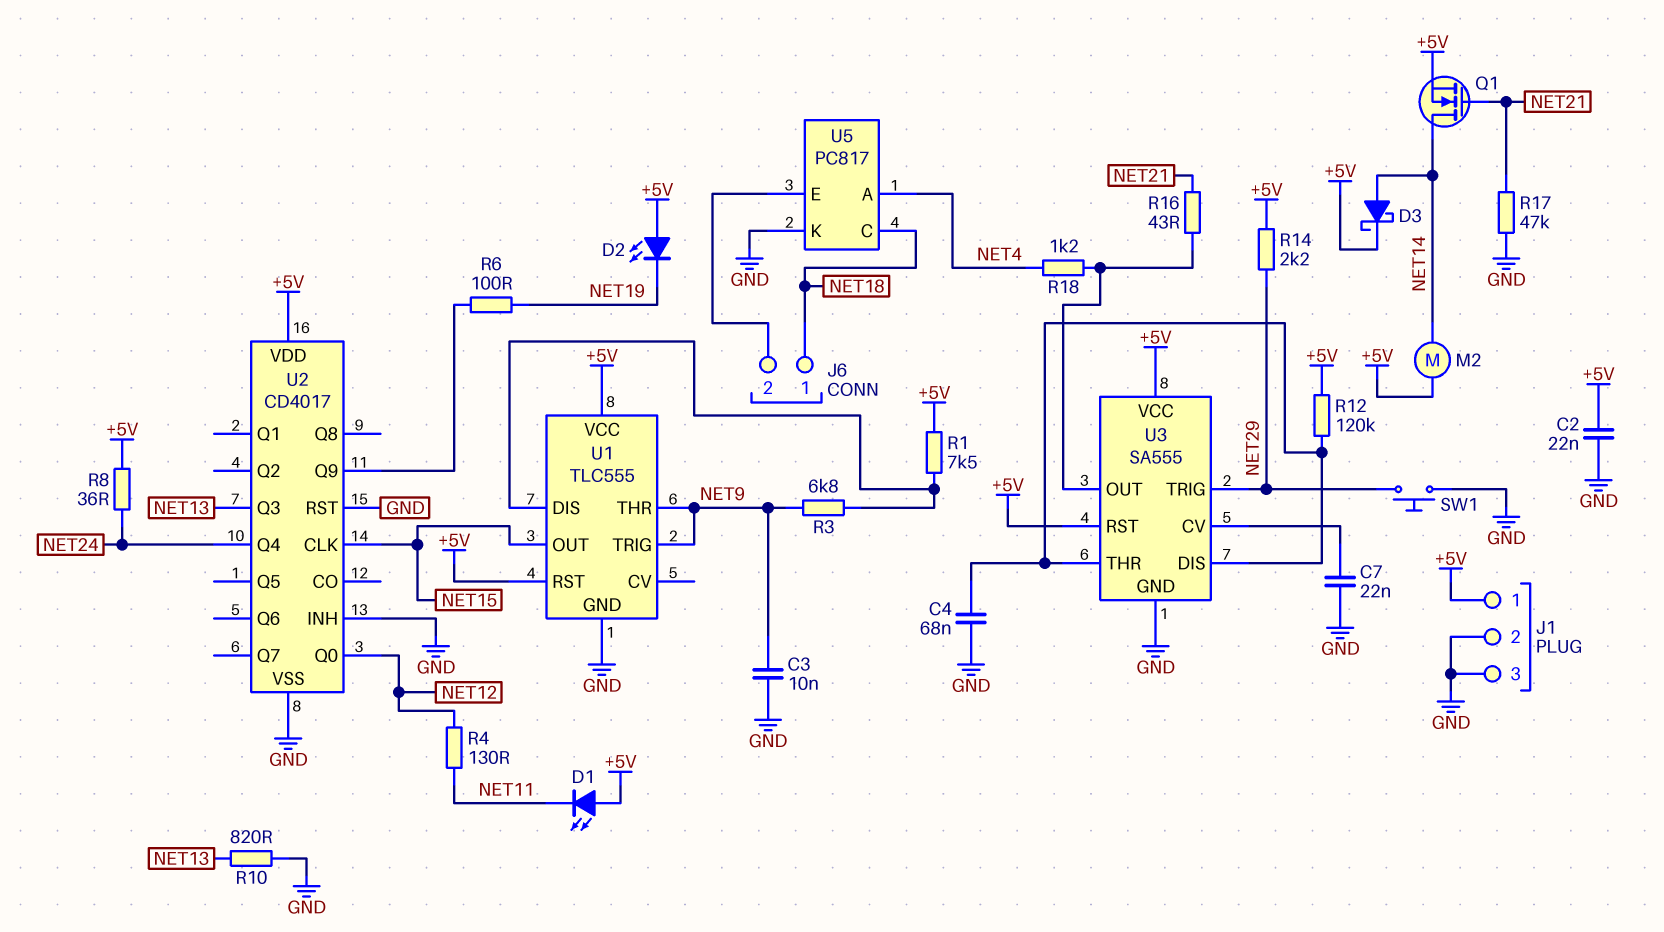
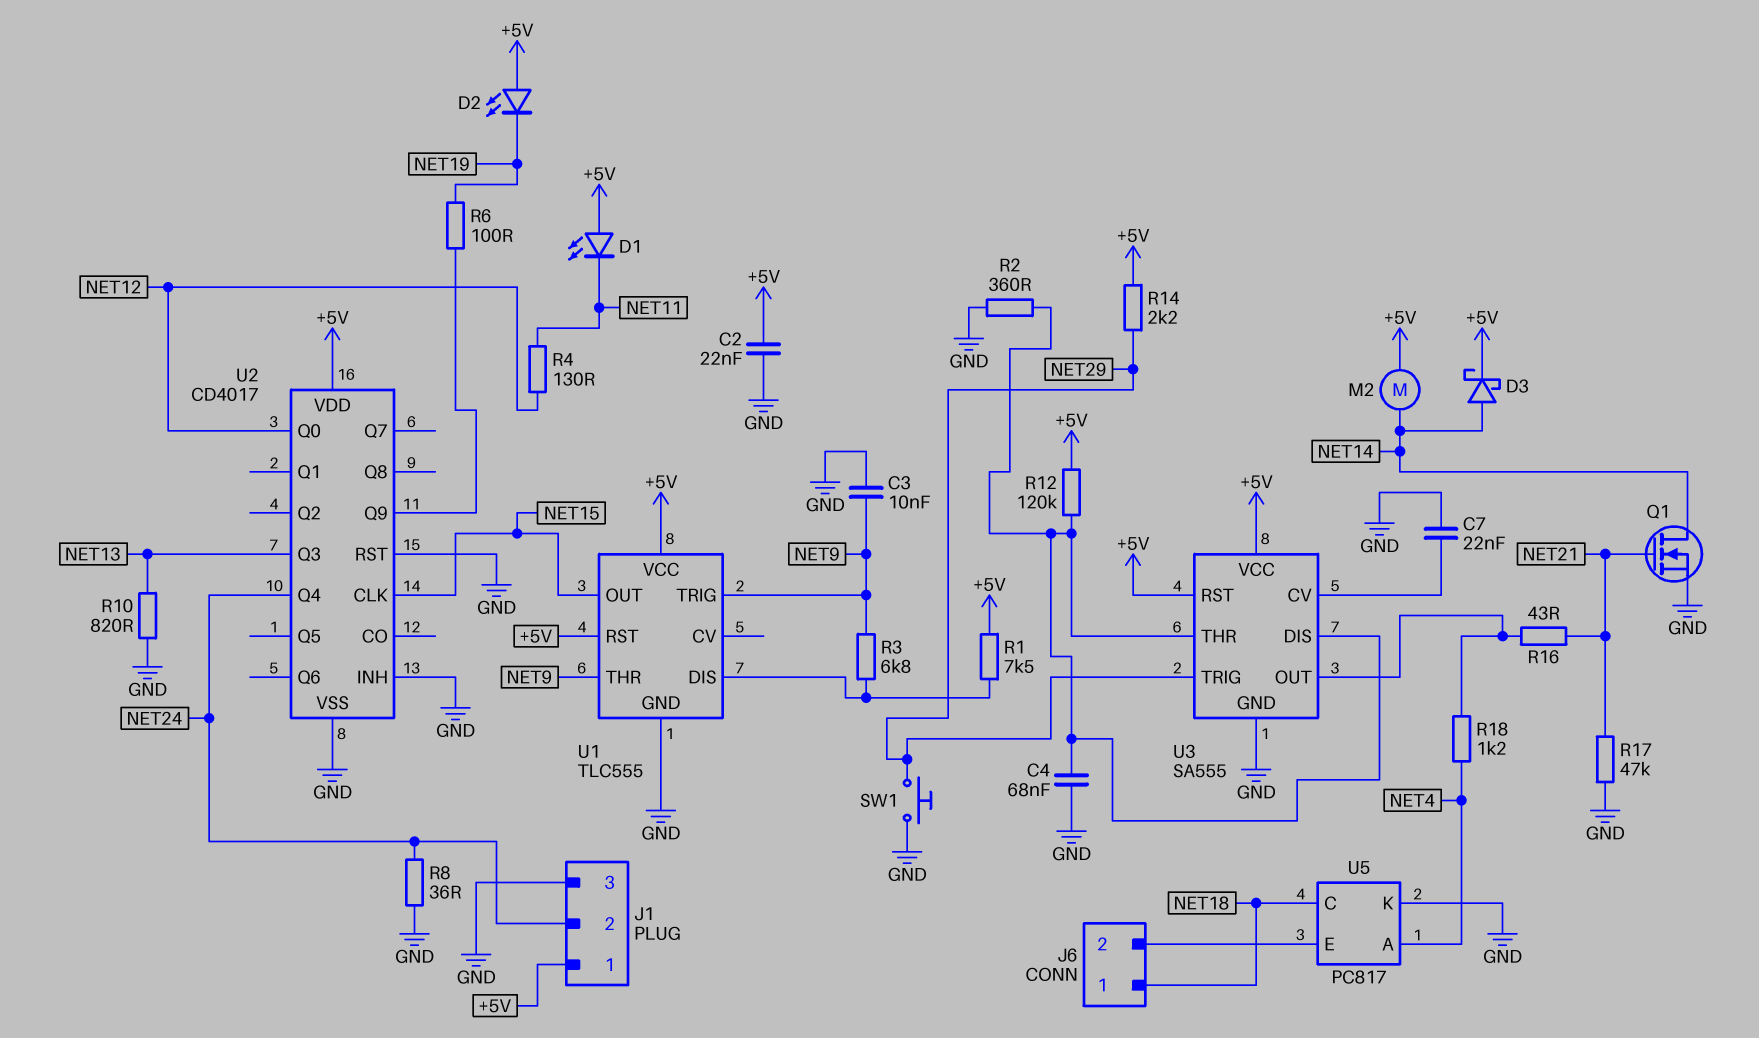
J1 pin 2: GND -> NET24
Q1: NMOS (G NET21, D NET14, S +5V) -> NMOS (G NET21, D NET14, S GND)
R2: none -> 360 (GND, U3/DIS)
R8: 36 (+5V, NET24) -> 36 (GND, NET24)

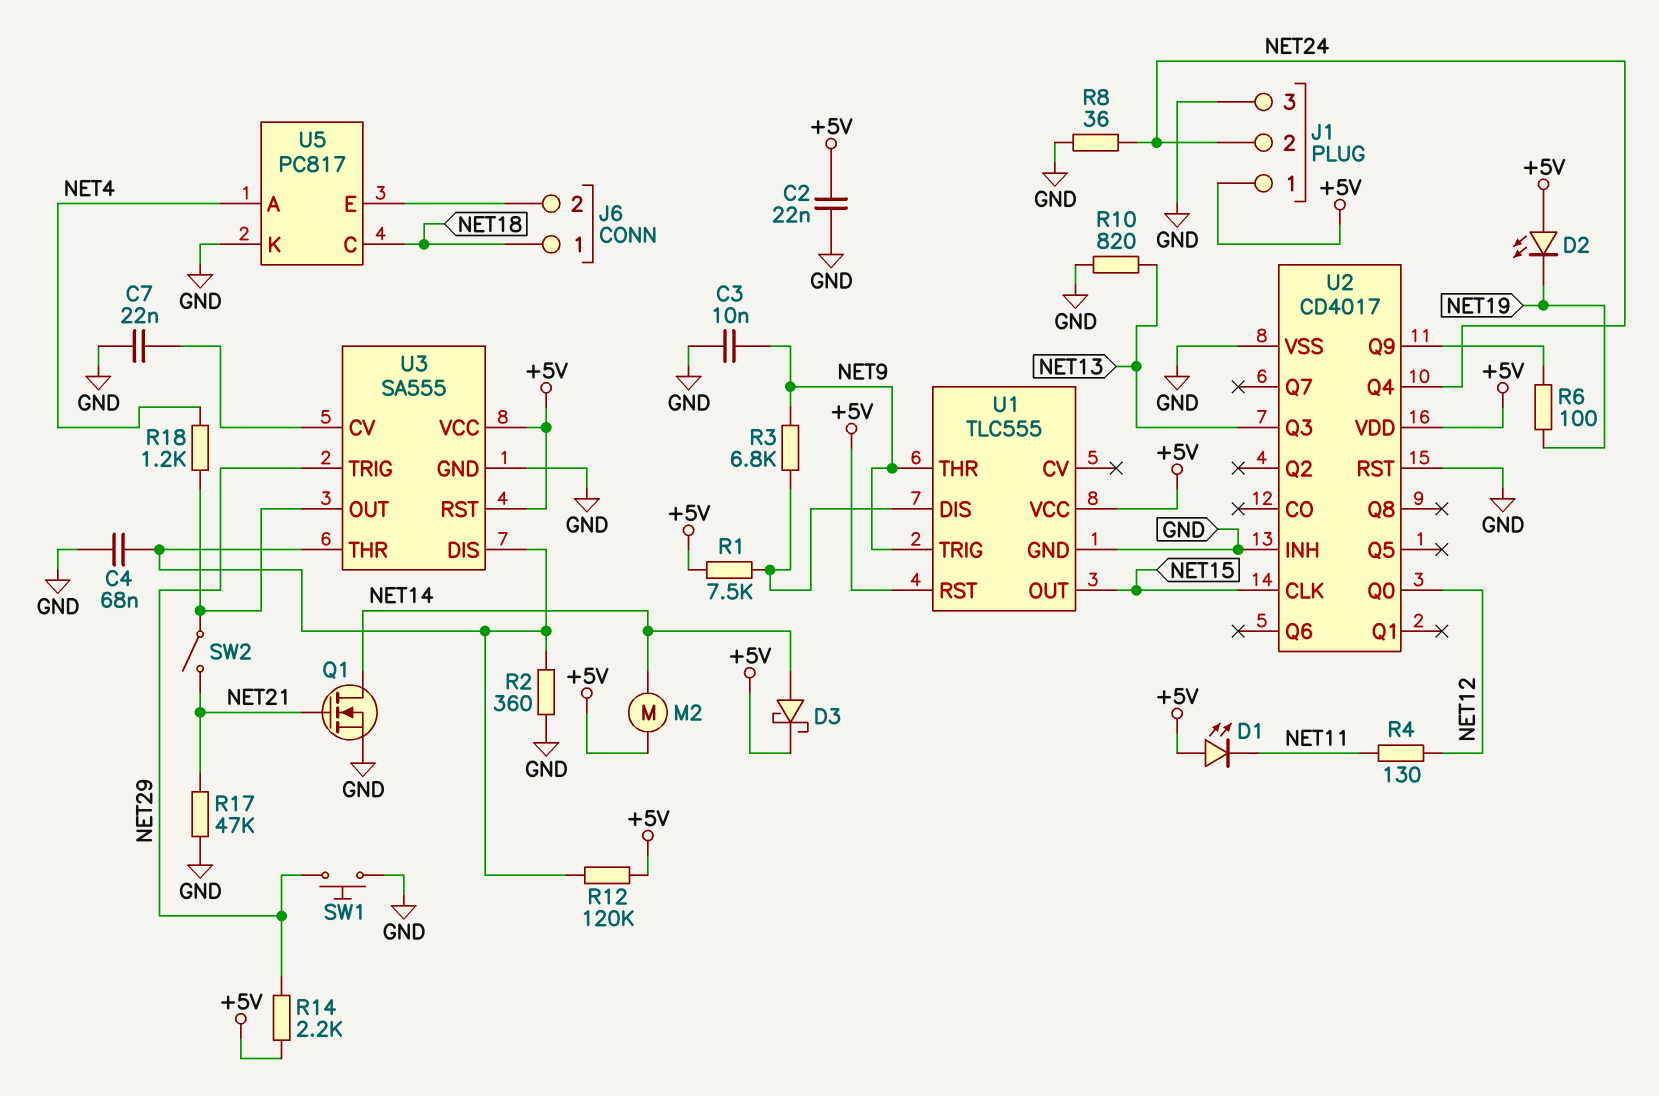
R16: 43 (NET21, U3/OUT) -> none
SW2: none -> switch (NET21, U3/OUT)

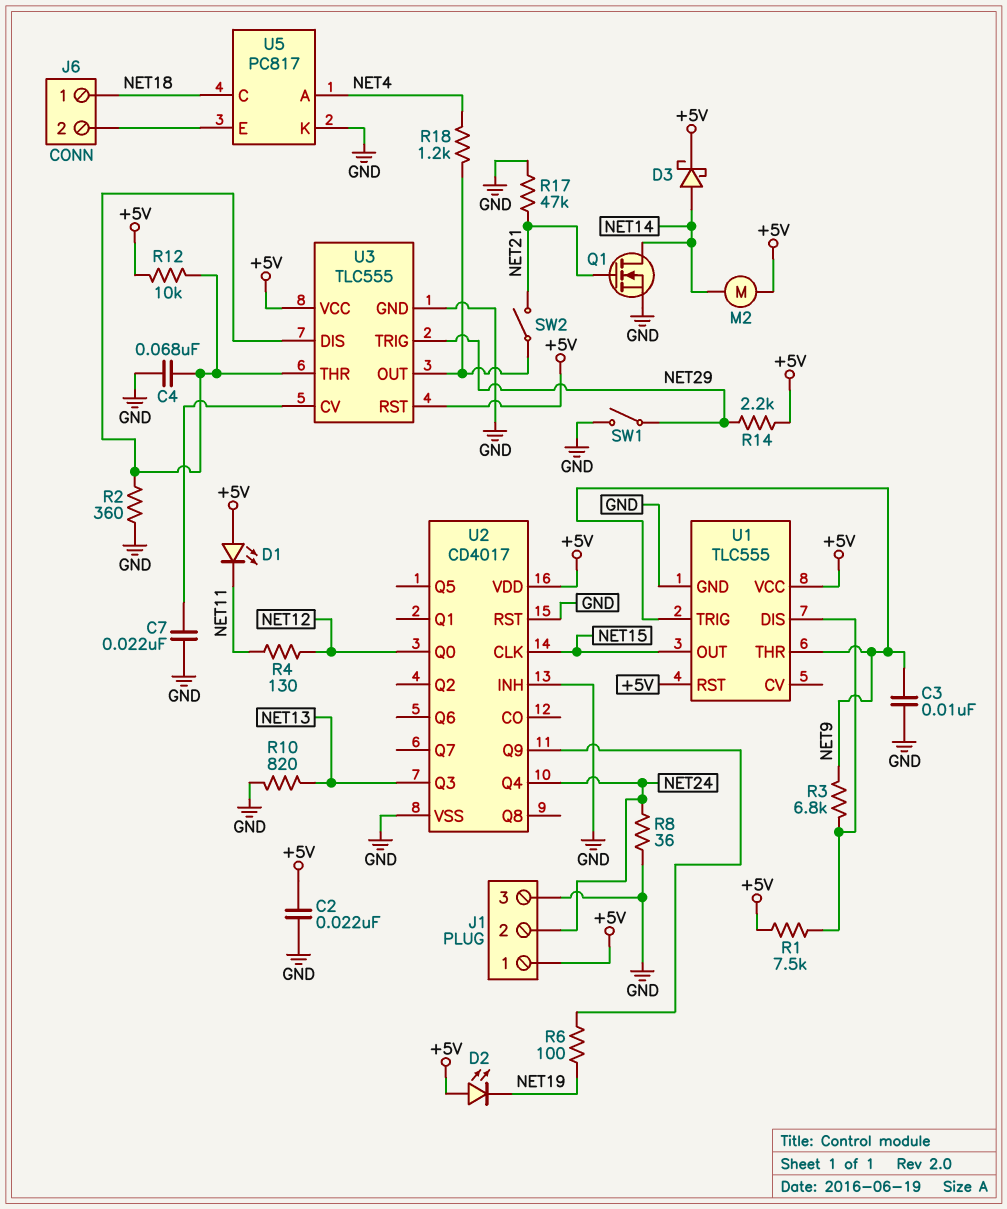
R12: 120k (+5V, U3/DIS) -> 10k (+5V, U3/DIS)
SW1: button (GND, NET29) -> switch (GND, NET29)
U3: SA555 -> TLC555

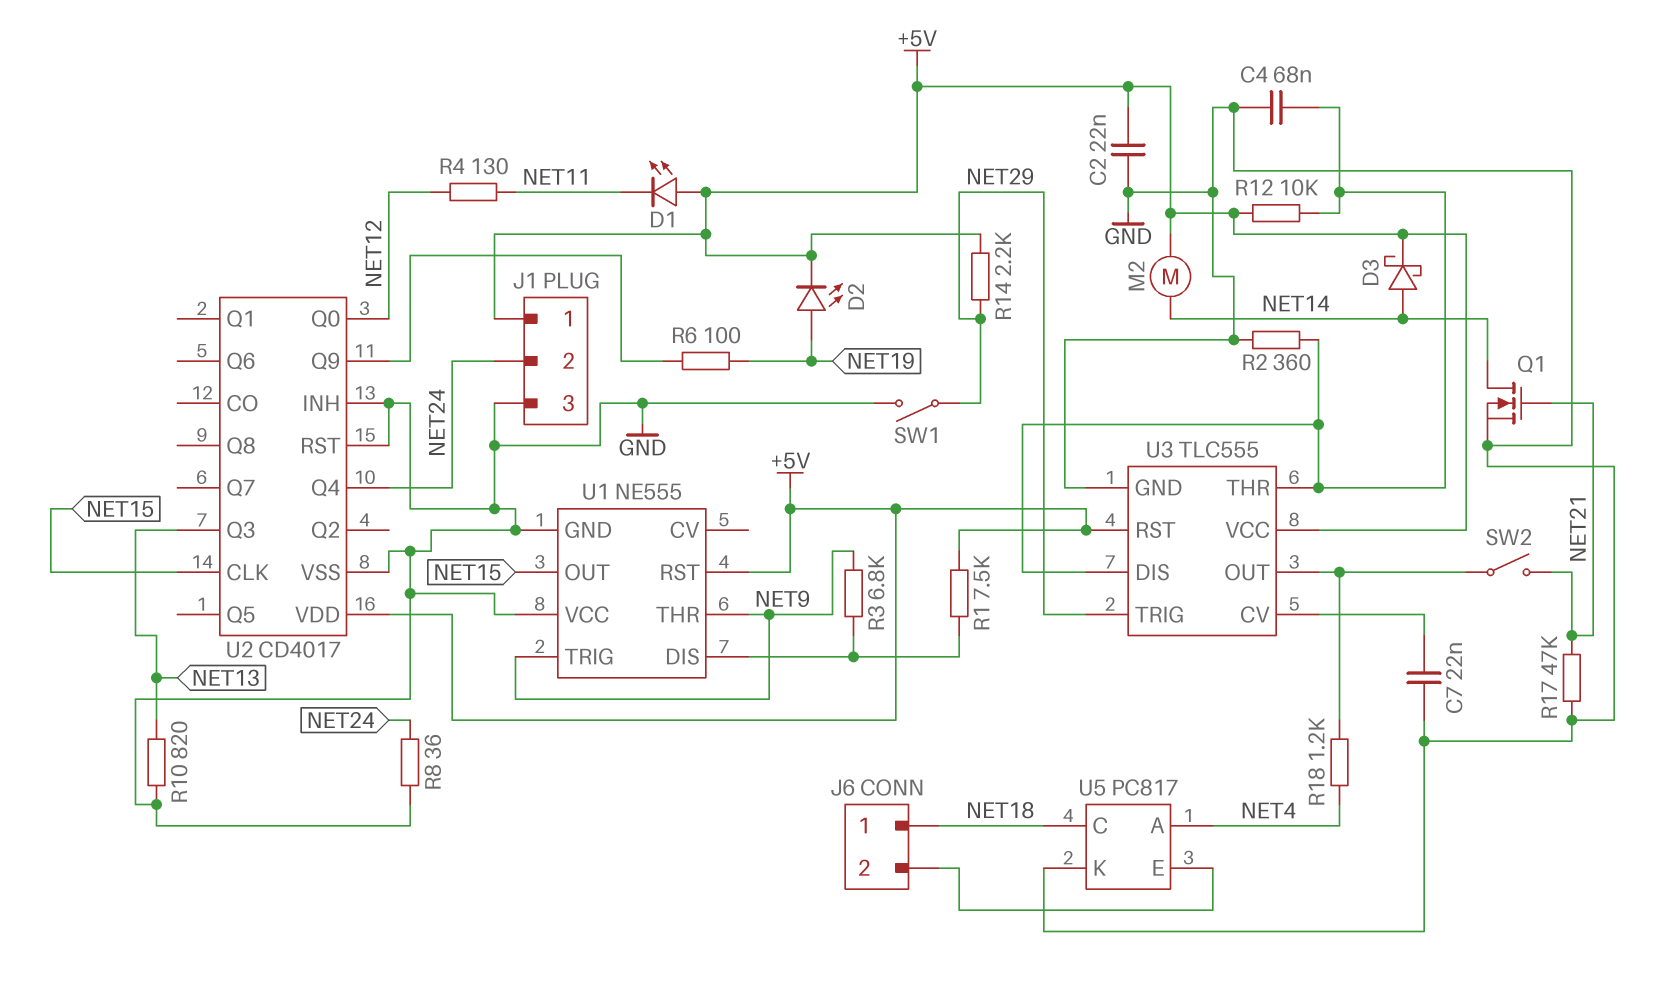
C3: 10nF (GND, NET9) -> none
D2: LED (A +5V, K NET19) -> LED (A NET19, K +5V)
U1: TLC555 -> NE555
U1 pin VCC: +5V -> GND

